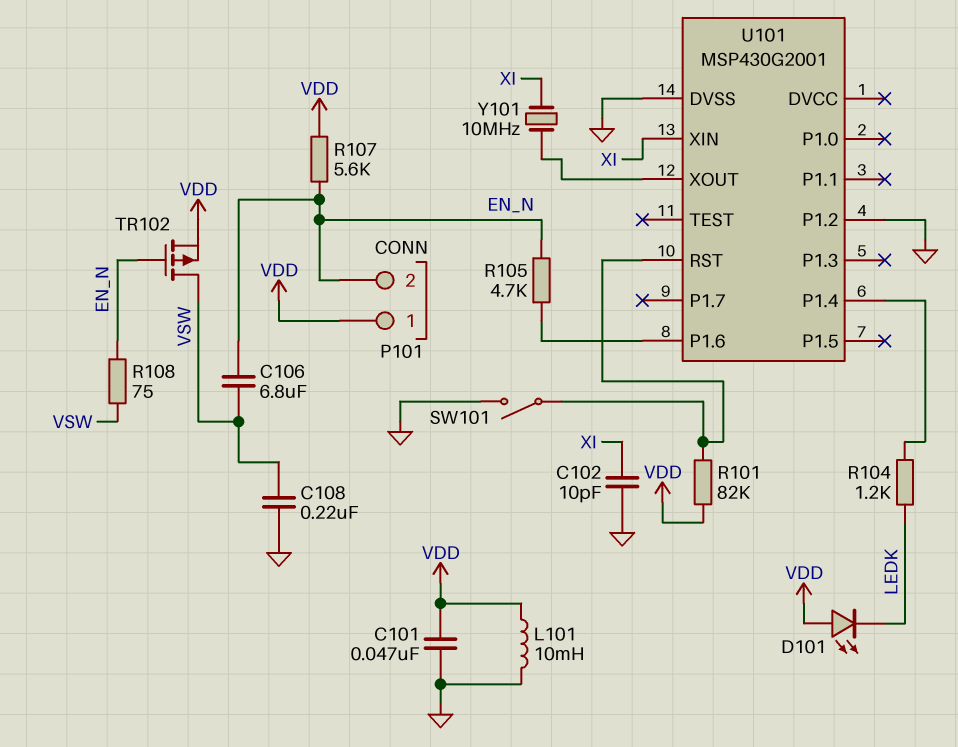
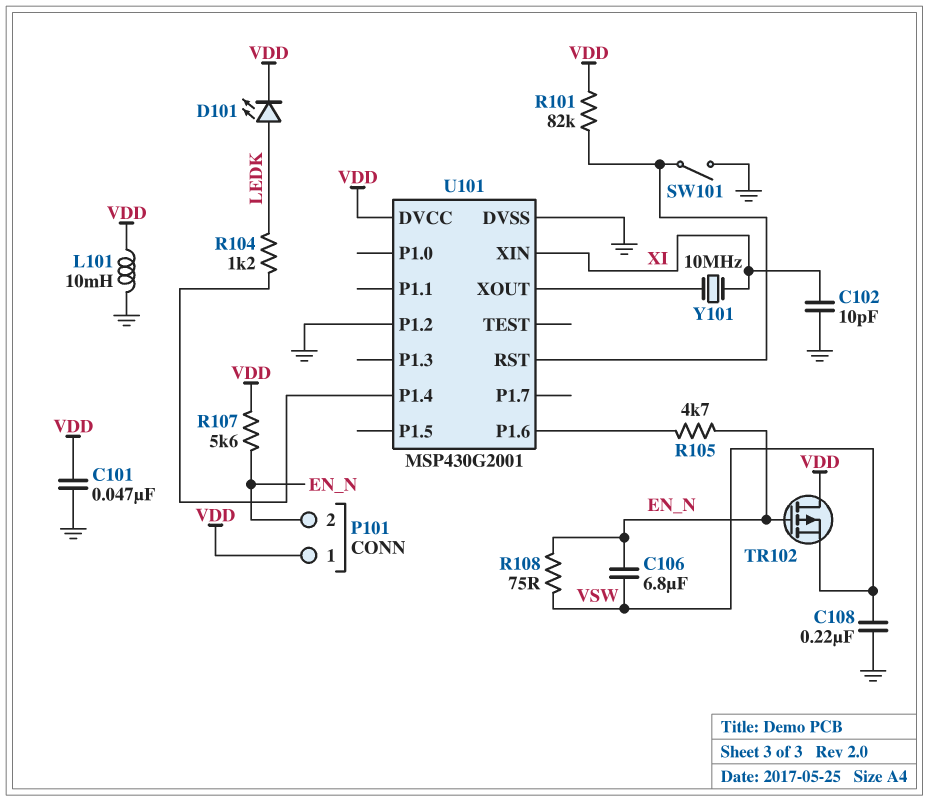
D101: LED (A VDD, K LEDK) -> LED (A LEDK, K VDD)
TR102: PMOS (G EN_N, D VSW, S VDD) -> PMOS (G EN_N, D VDD, S VSW)
U101 pin DVCC: none -> VDD

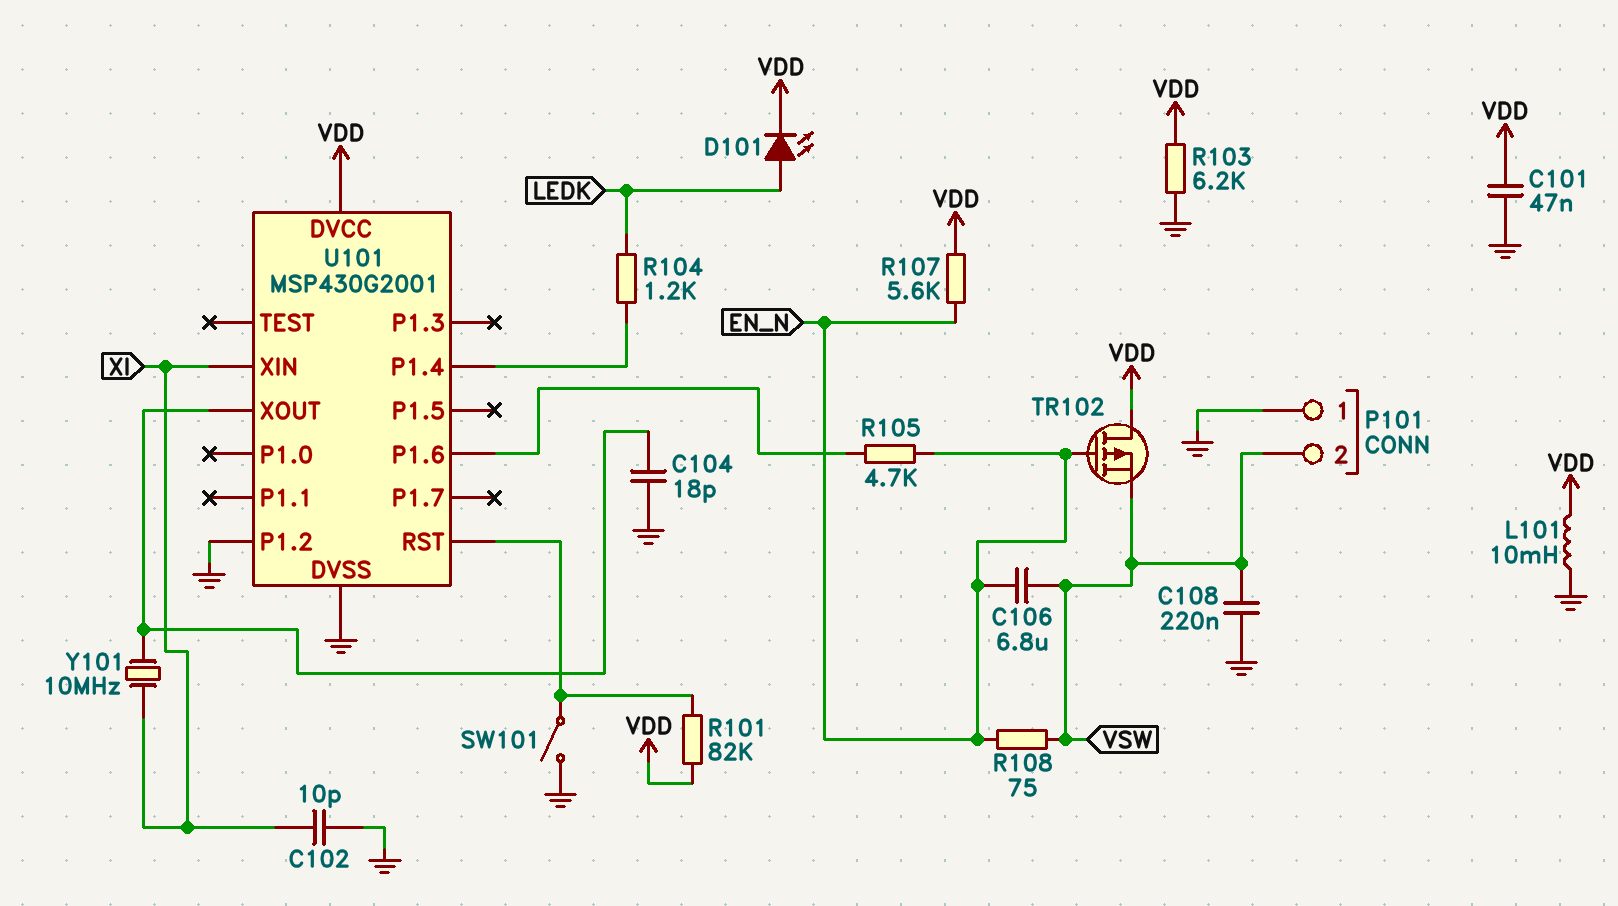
C104: none -> 18pF (GND, U101/XOUT)
P101 pin 1: VDD -> GND
P101 pin 2: EN_N -> VSW
R103: none -> 6.2k (GND, VDD)

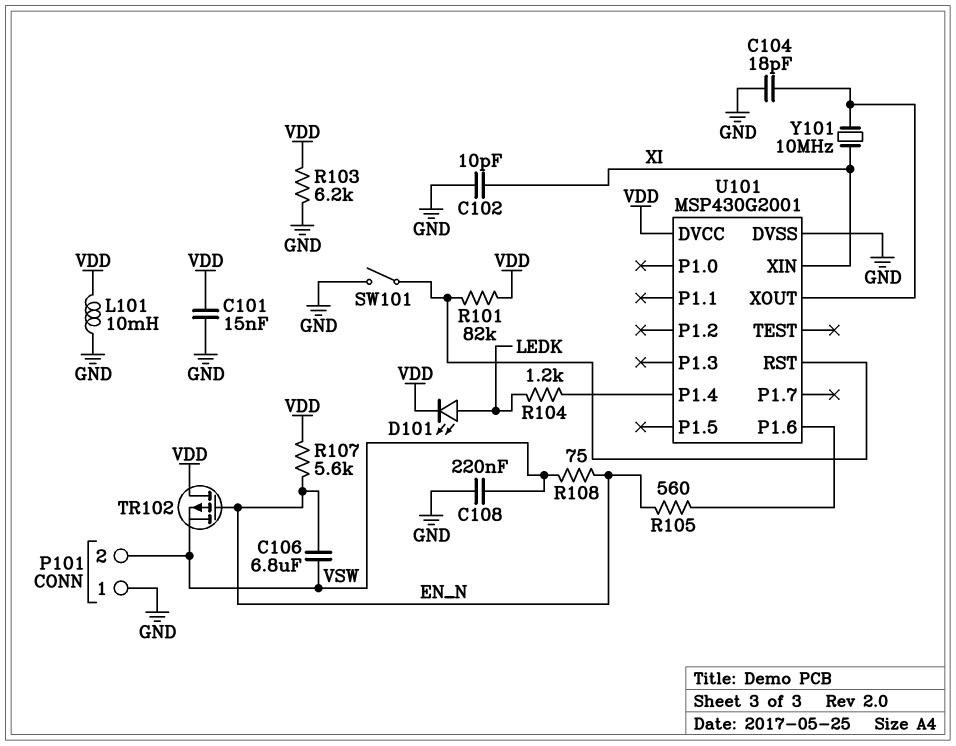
C101: 47nF (GND, VDD) -> 15nF (GND, VDD)
R105: 4.7k (EN_N, U101/P1.6) -> 560 (EN_N, U101/P1.6)
U101 pin P1.2: GND -> none

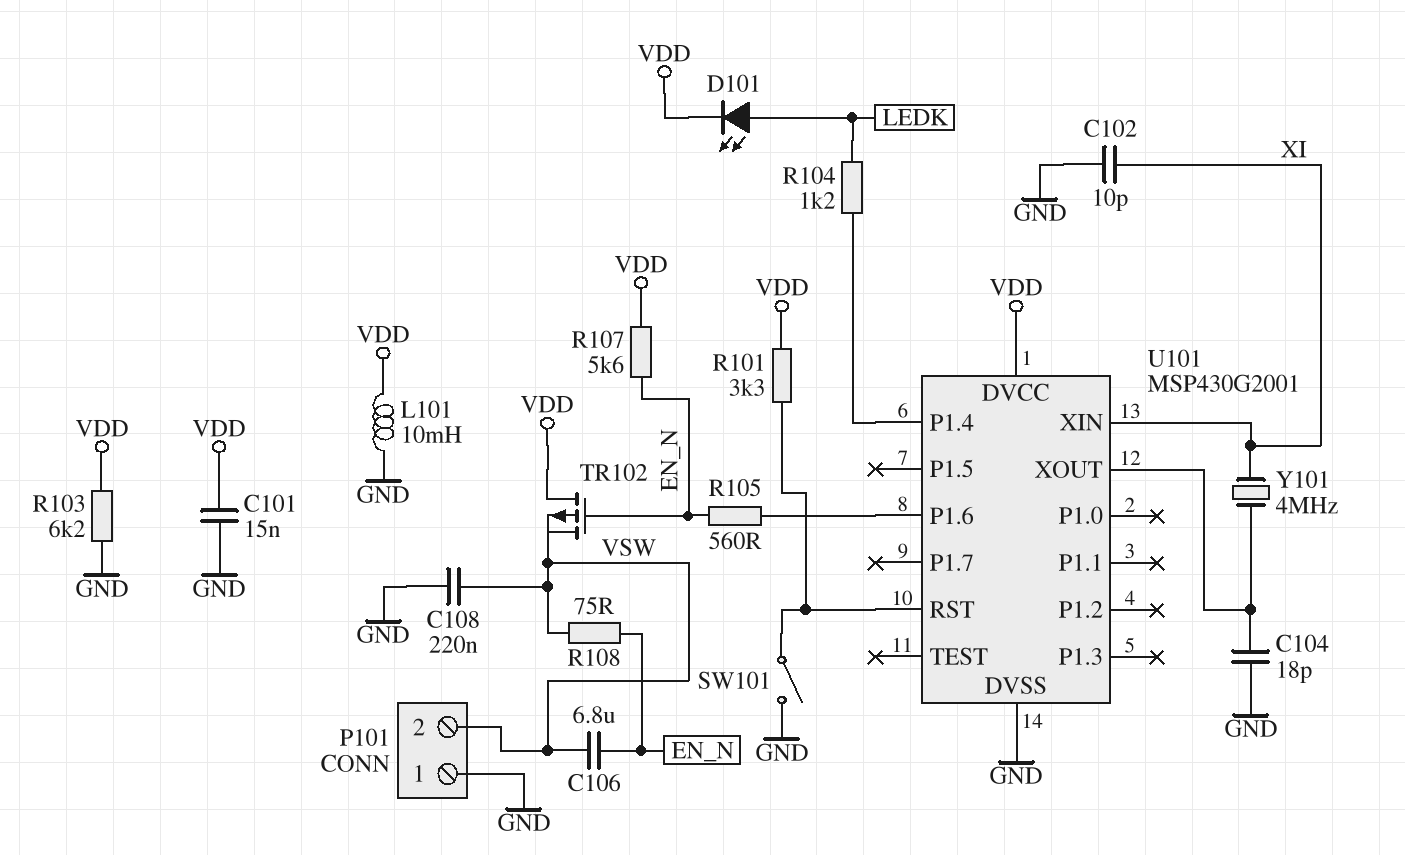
R101: 82k (U101/RST, VDD) -> 3.3k (U101/RST, VDD)
Y101: 10MHz (U101/XOUT, XI) -> 4MHz (U101/XOUT, XI)

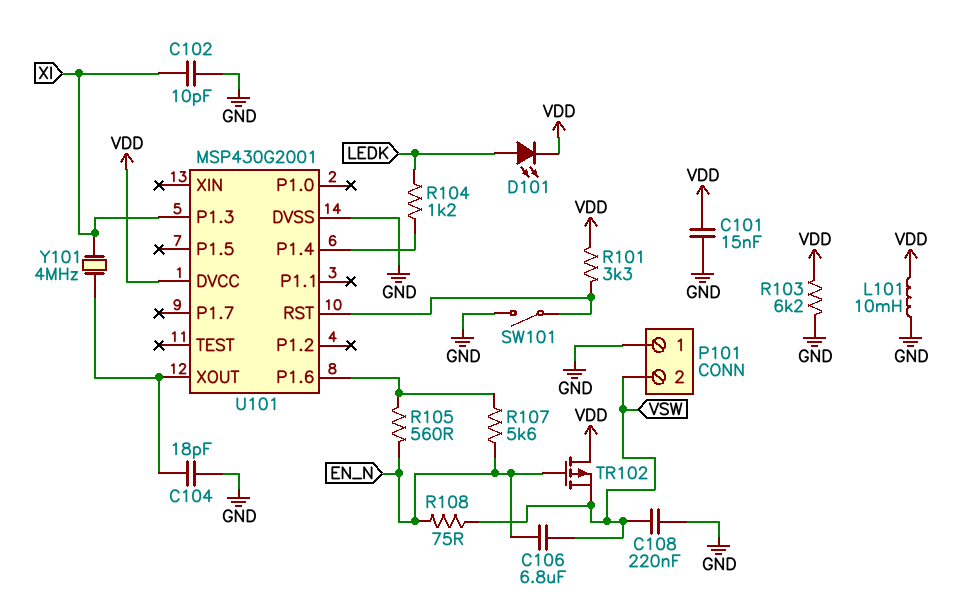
R107: 5.6k (EN_N, VDD) -> 5.6k (EN_N, U101/P1.6)
U101 pin P1.3: none -> XI
U101 pin XIN: XI -> none

